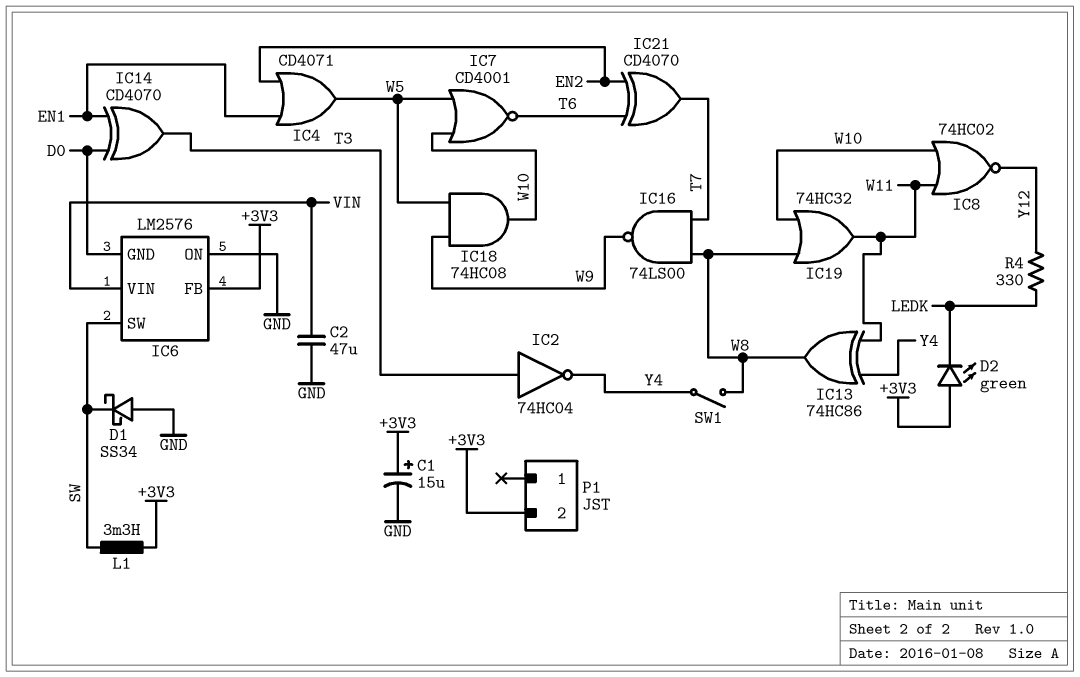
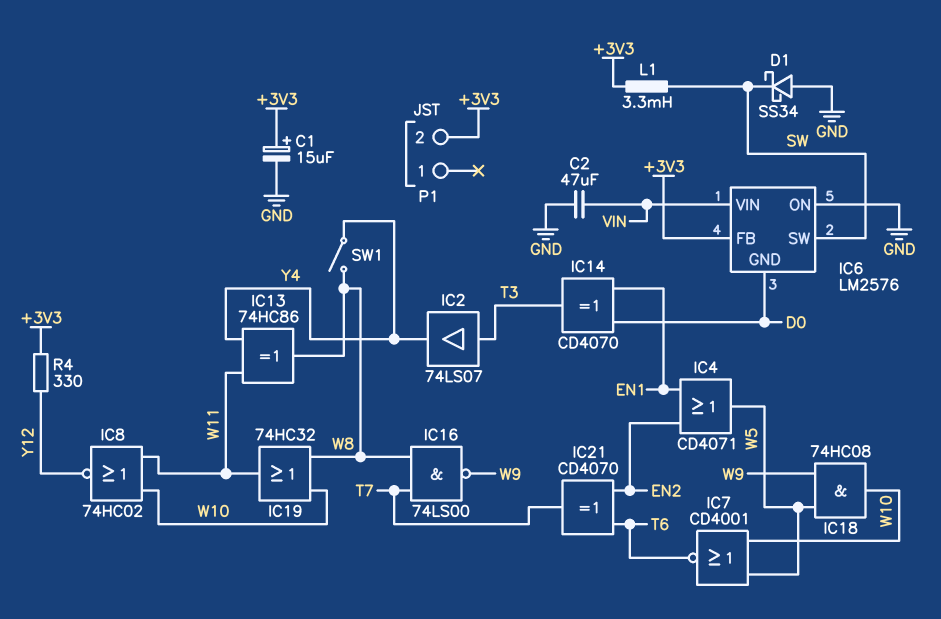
D2: LED green (A +3V3, K LEDK) -> none
IC2: NOT 74HC04 (in T3, out Y4) -> buffer 74LS07 (in T3, out Y4)
R4: 330 (LEDK, Y12) -> 330 (+3V3, Y12)

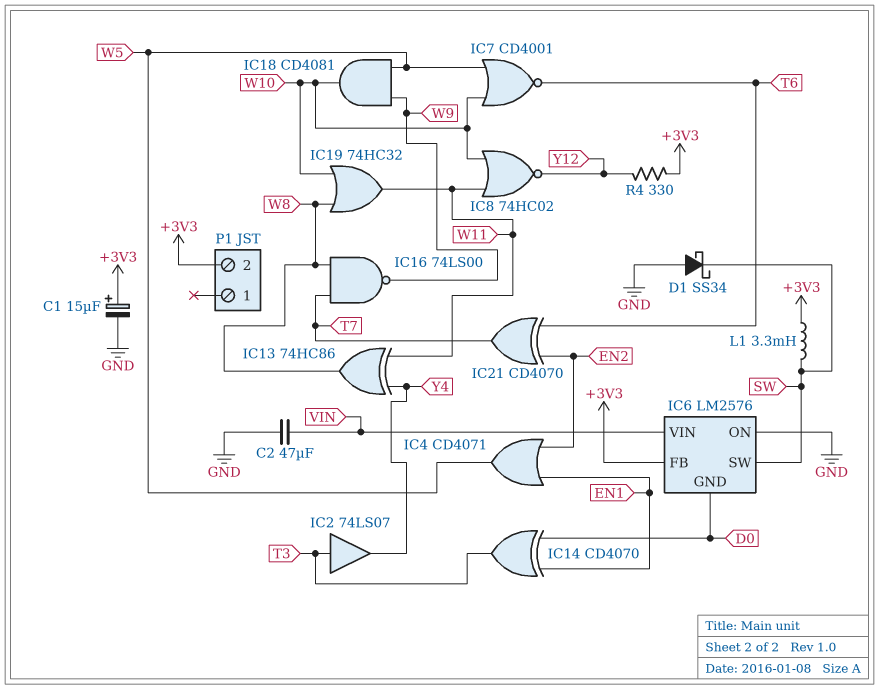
IC18: AND 74HC08 (in W5, in W9, out W10) -> AND CD4081 (in W5, in W9, out W10)
SW1: switch (W8, Y4) -> none

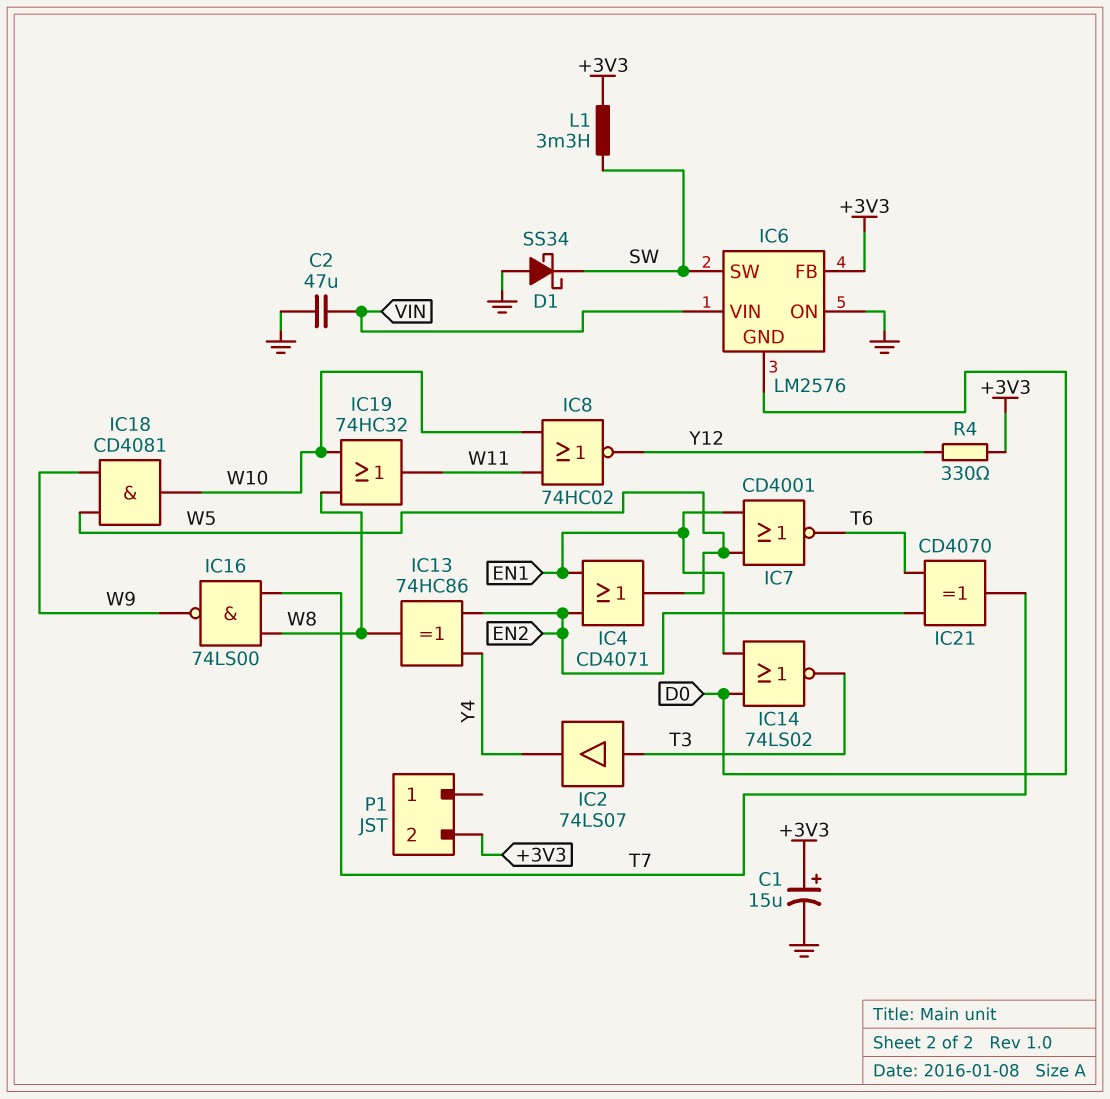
IC7: NOR CD4001 (in W5, in W10, out T6) -> NOR CD4001 (in EN1, in W5, out T6)
IC13: XOR 74HC86 (in W11, in Y4, out W8) -> XOR 74HC86 (in EN2, in Y4, out W8)
IC14: XOR CD4070 (in D0, in EN1, out T3) -> NOR 74LS02 (in D0, in EN1, out T3)

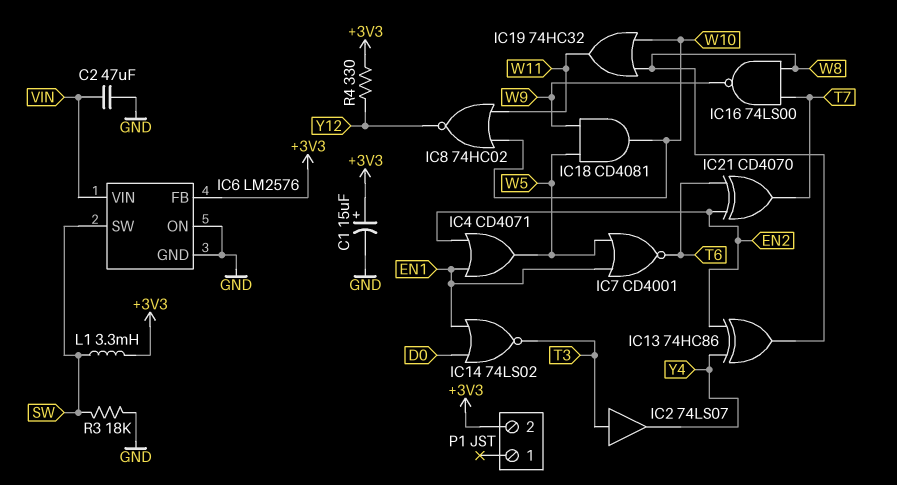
D1: schottky SS34 (A GND, K SW) -> none
IC6 pin GND: D0 -> GND
R3: none -> 18k (GND, SW)

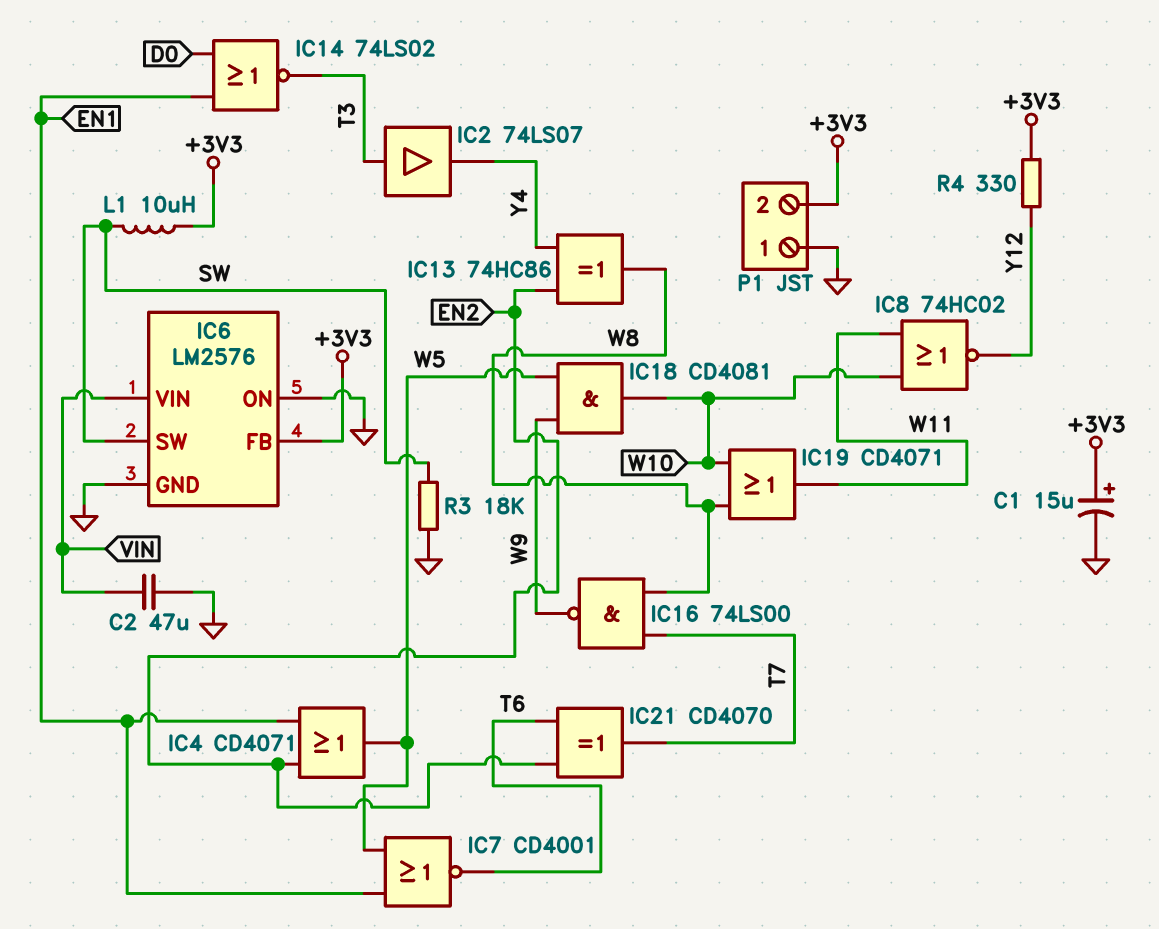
IC19: OR 74HC32 (in W8, in W10, out W11) -> OR CD4071 (in W8, in W10, out W11)
L1: 3.3mH (+3V3, SW) -> 10uH (+3V3, SW)
P1 pin 1: none -> GND

